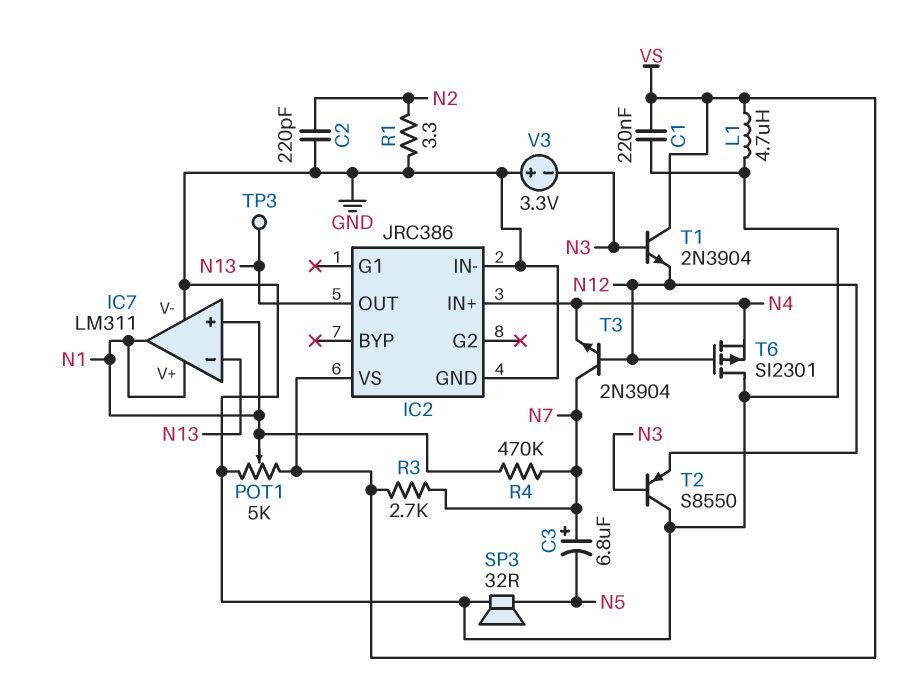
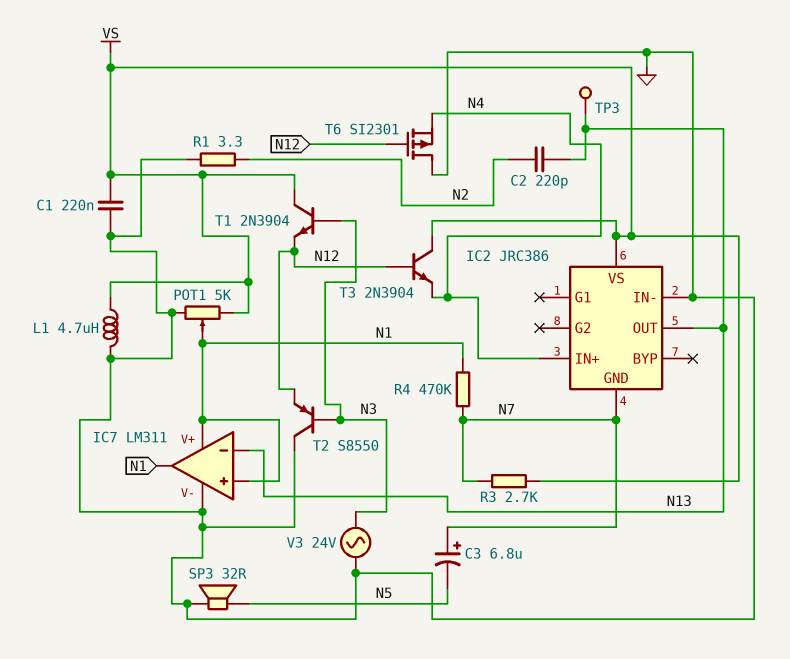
C2: 220pF (GND, N2) -> 220pF (N2, N13)
IC2 pin GND: GND -> N7
T3: NPN 2N3904 (B N12, C N7, E N4) -> NPN 2N3904 (B N12, C VS, E N4)
V3: 3.3V (plus GND, minus N3) -> AC 24V (GND, N3)

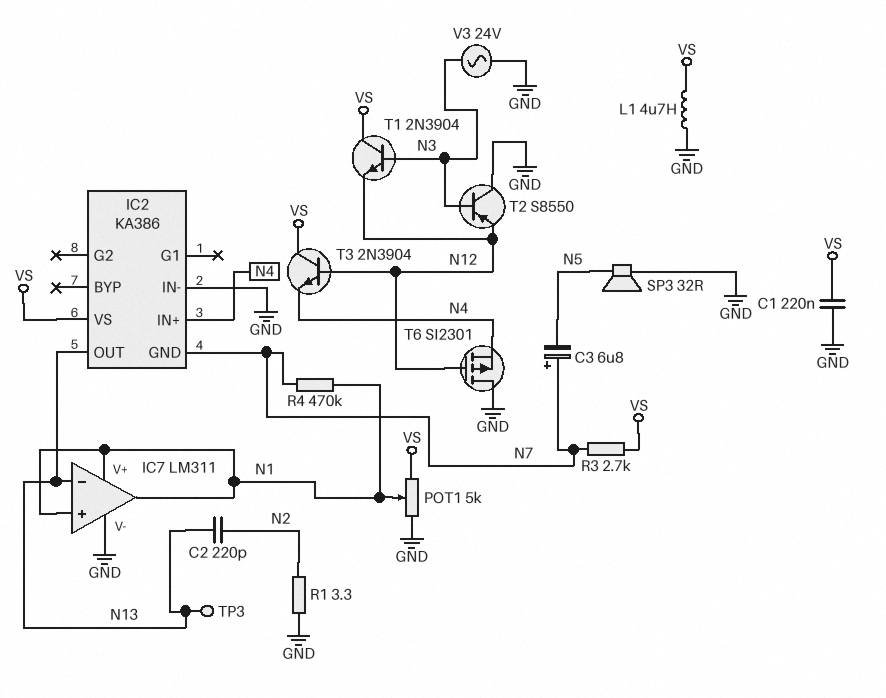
IC2: JRC386 -> KA386

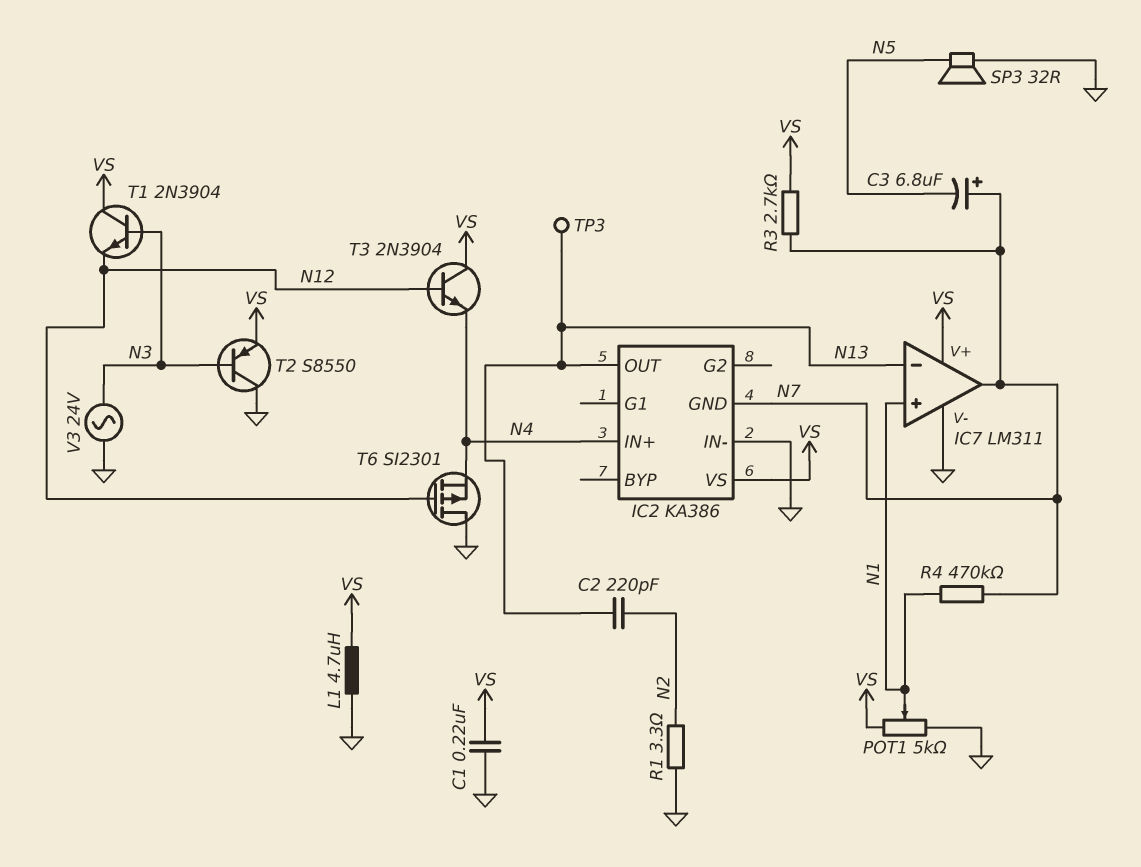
IC7 pin V+: N1 -> VS
IC7 pin out: N1 -> N7
T2: PNP S8550 (B N3, C GND, E N12) -> PNP S8550 (B N3, C GND, E VS)

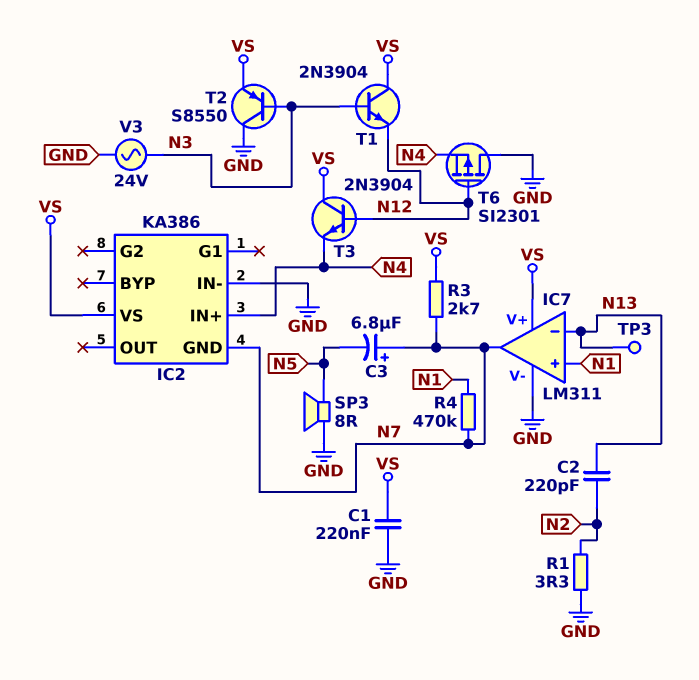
IC2 pin OUT: N13 -> none
L1: 4.7uH (GND, VS) -> none
POT1: 5k (GND, VS, wiper N1) -> none
SP3: speaker 32R (GND, N5) -> speaker 8R (GND, N5)

